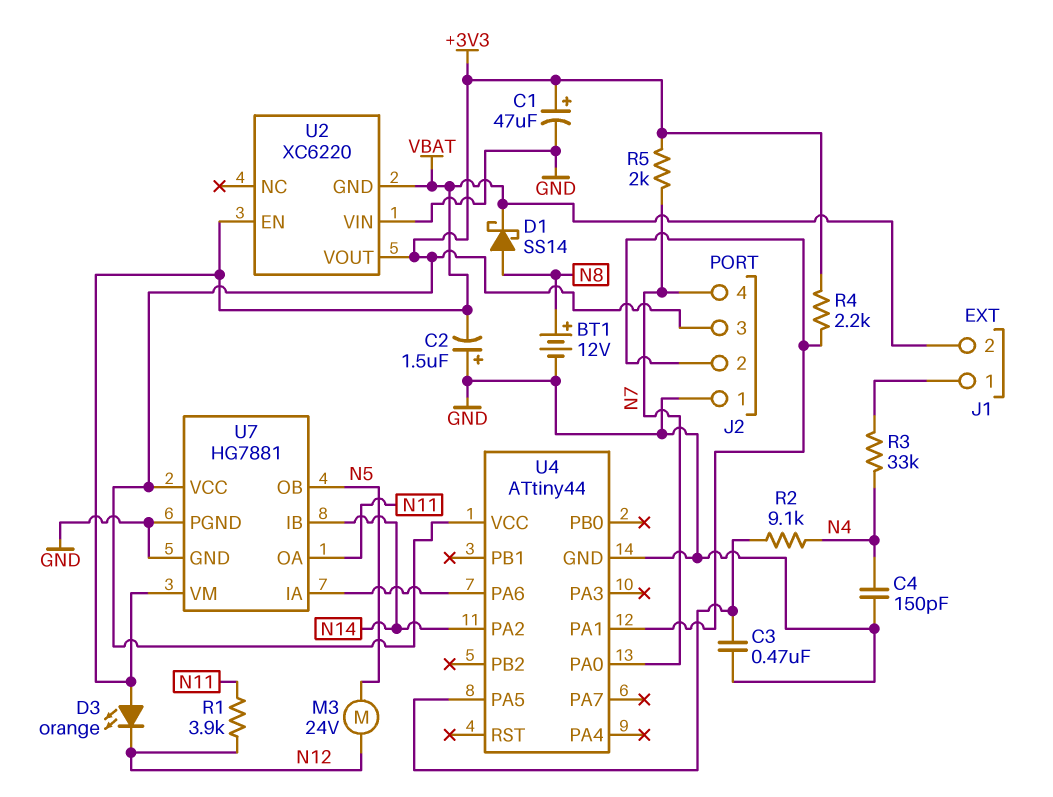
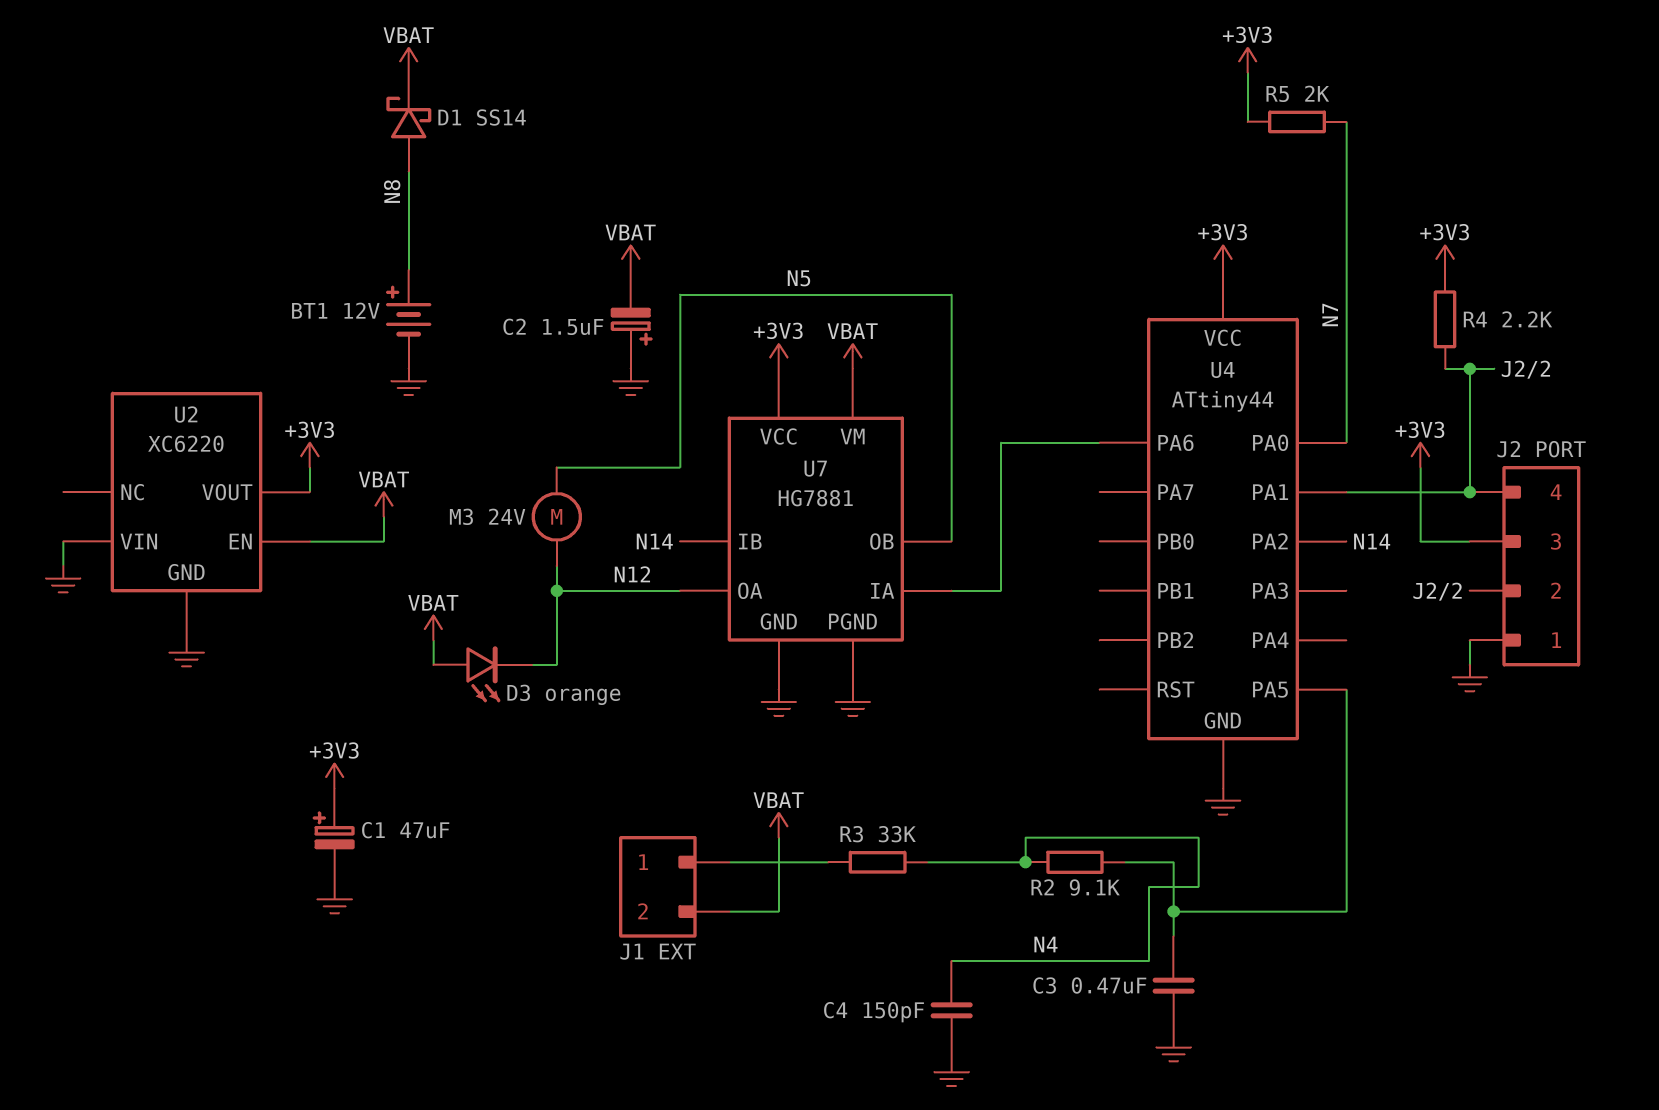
J2 pin 4: N7 -> J2/2
R1: 3.9k (N11, N12) -> none
U2 pin GND: VBAT -> GND
U7 pin OA: N11 -> N12

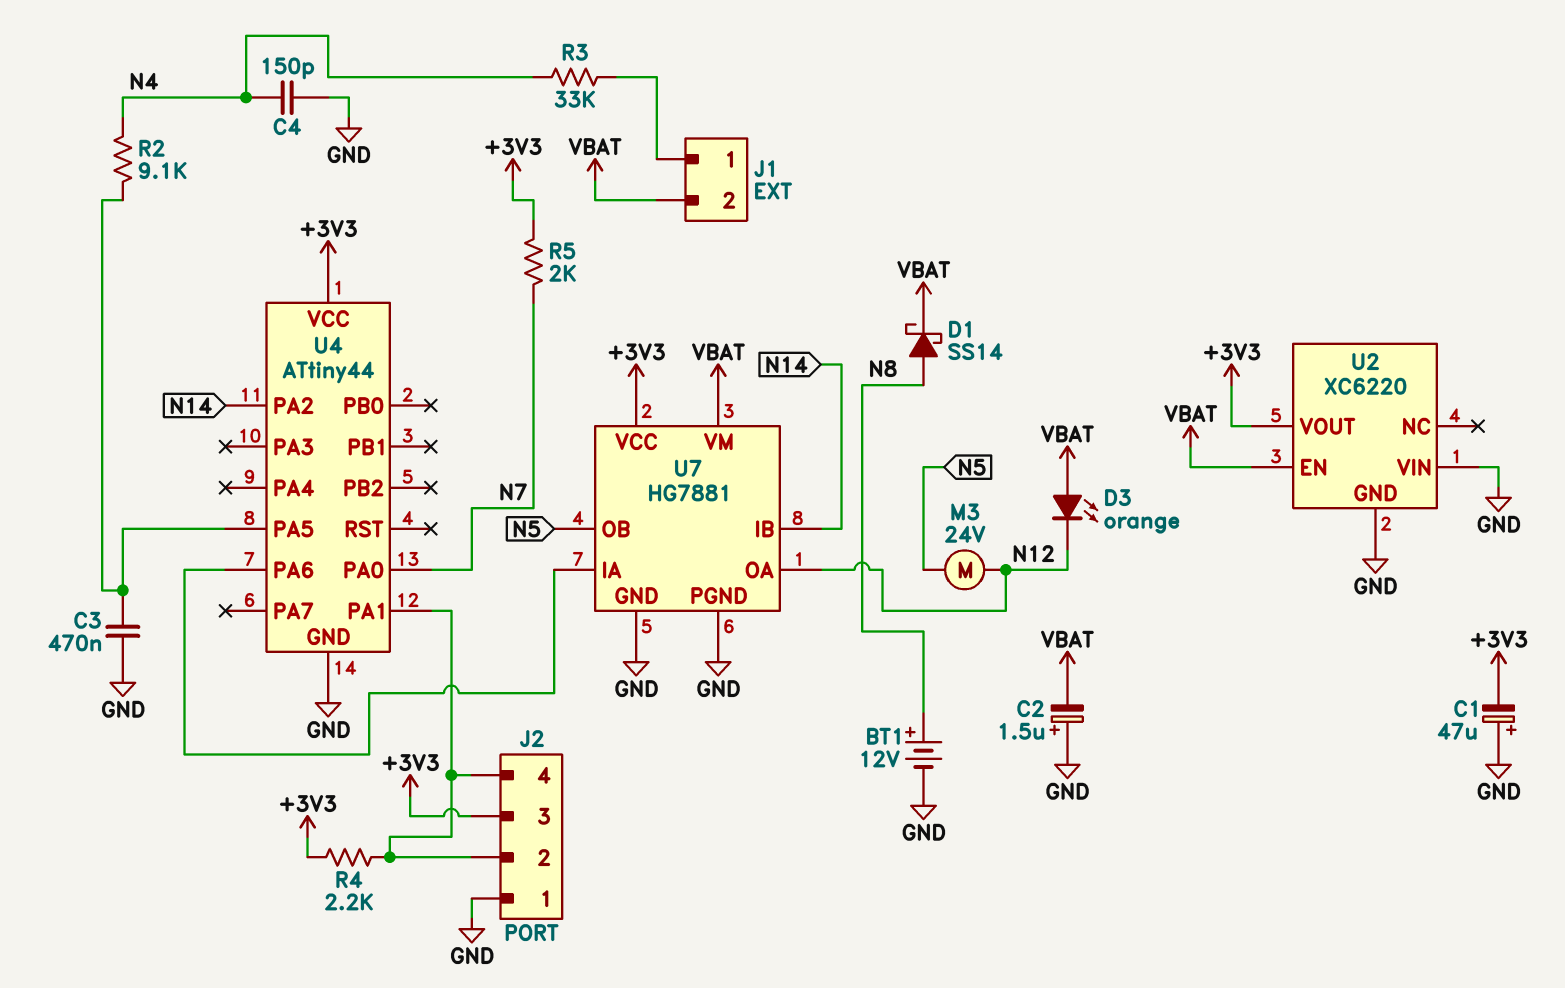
C1: 47uF (plus +3V3, minus GND) -> 47uF (plus GND, minus +3V3)

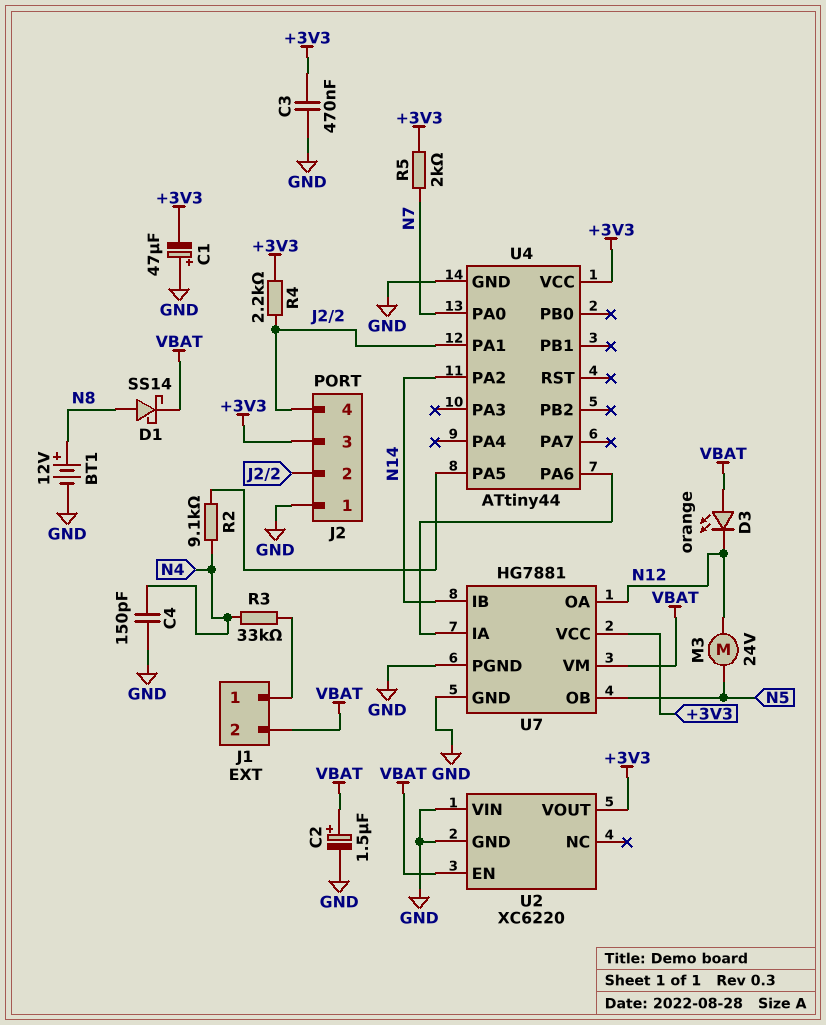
C2: 1.5uF (plus GND, minus VBAT) -> 1.5uF (plus VBAT, minus GND)
C3: 470nF (GND, U4/PA5) -> 470nF (+3V3, GND)

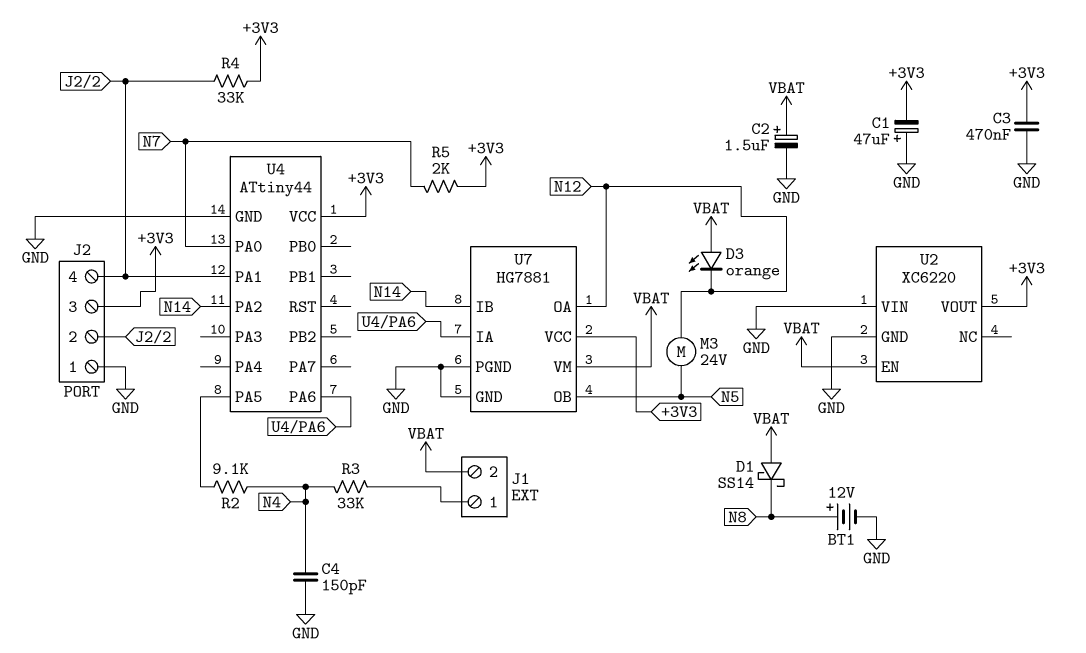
D1: schottky SS14 (A N8, K VBAT) -> schottky SS14 (A VBAT, K N8)
R4: 2.2k (+3V3, J2/2) -> 33k (+3V3, J2/2)

